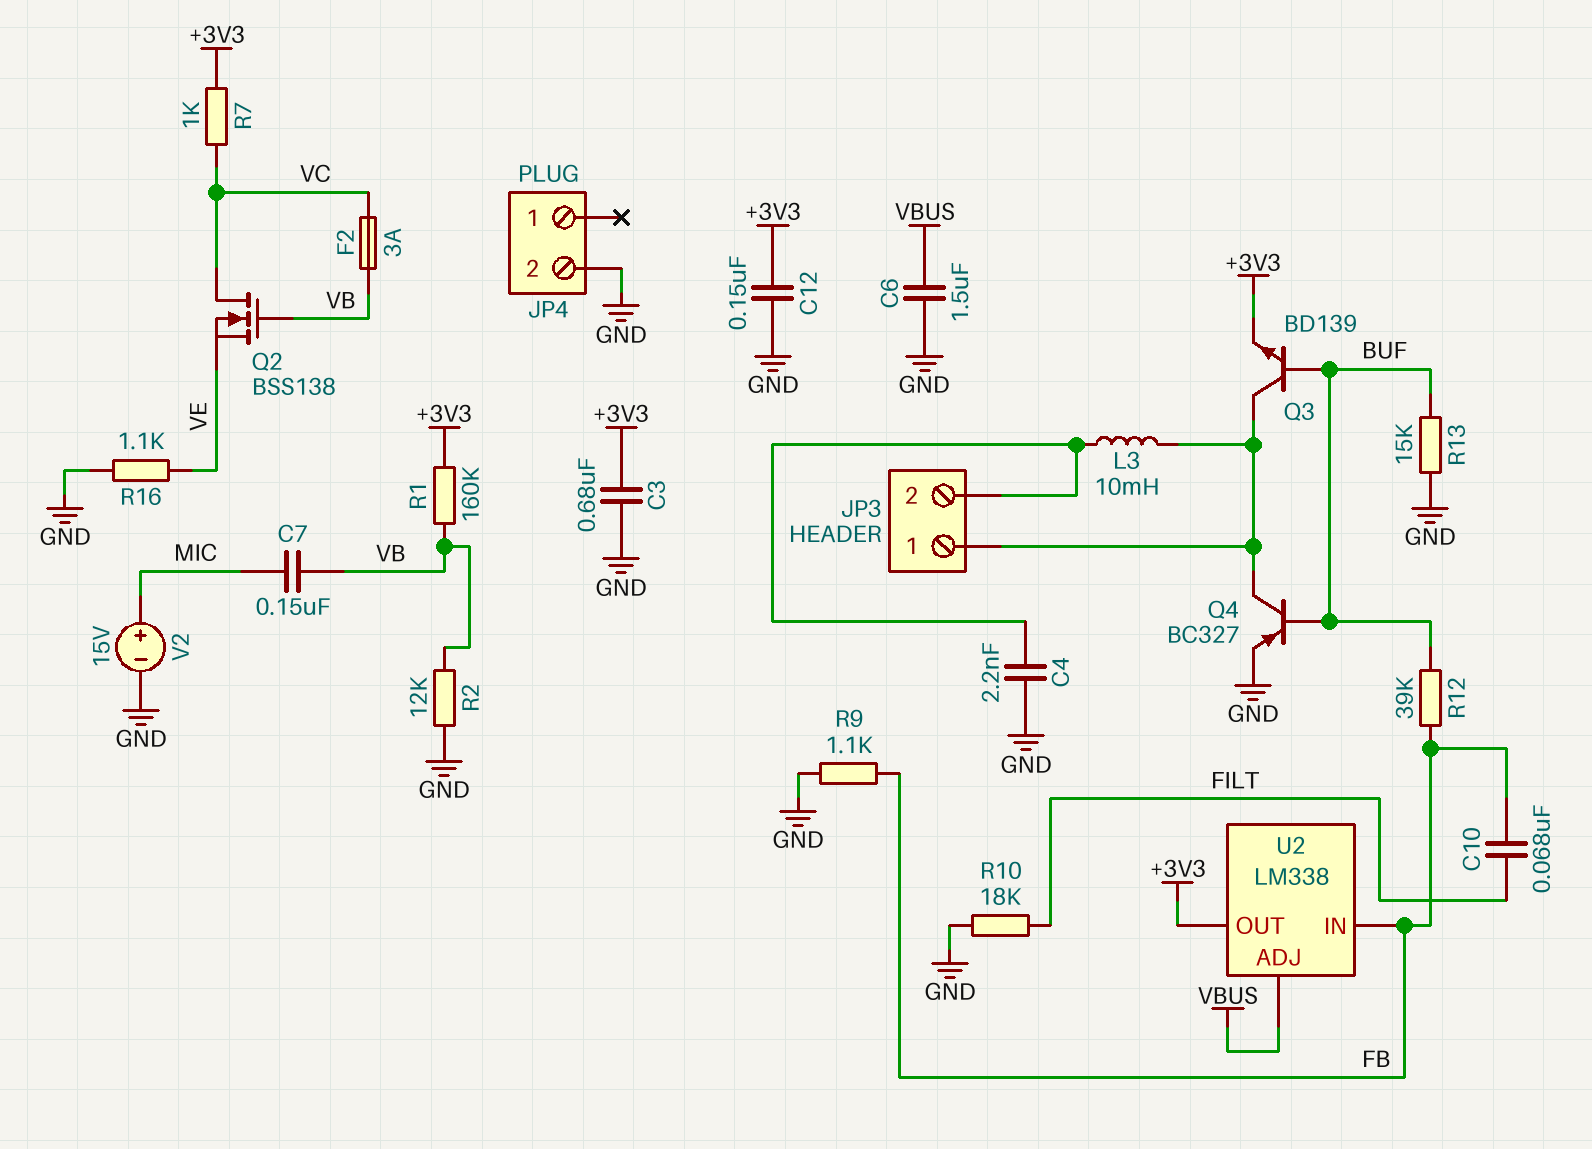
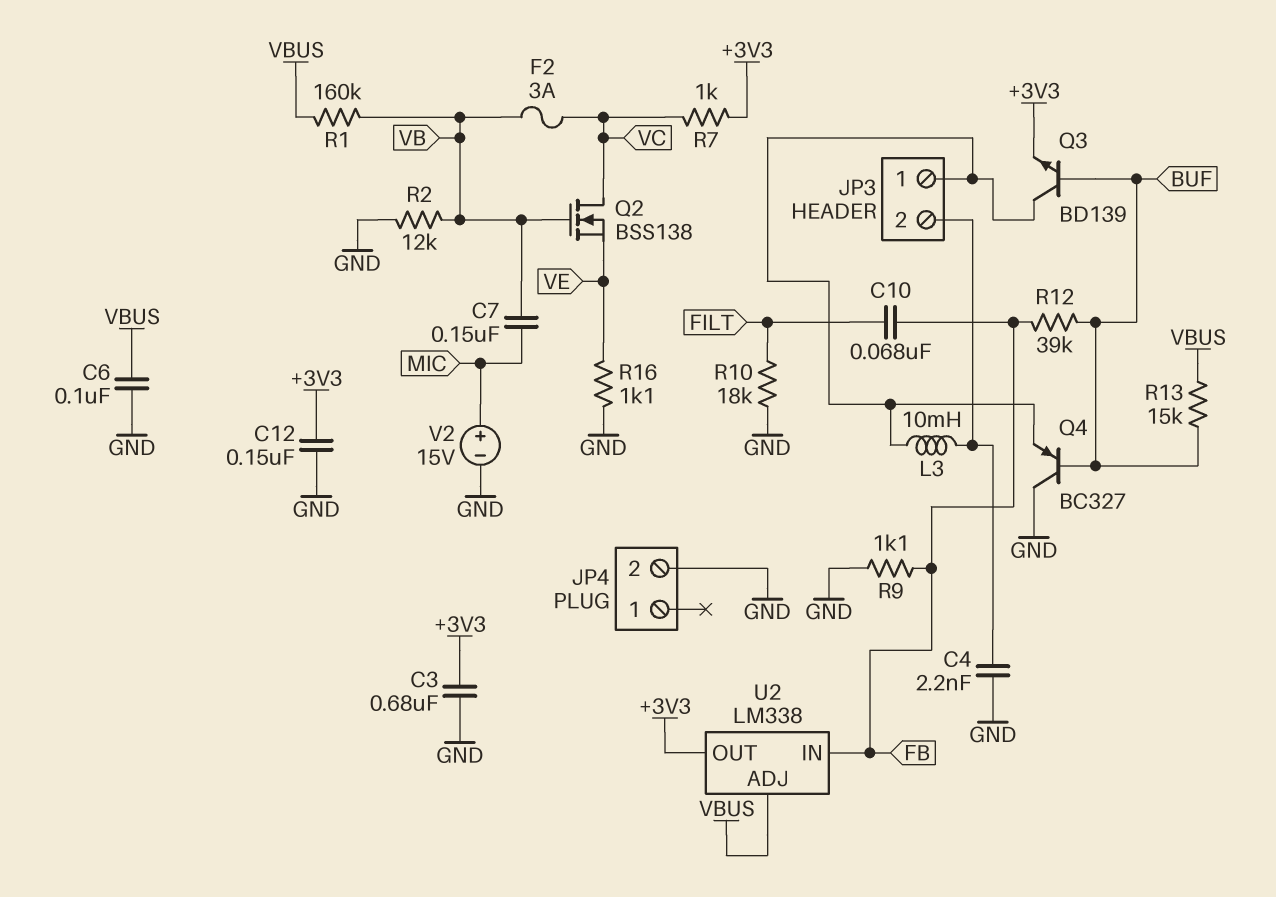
C6: 1.5uF (GND, VBUS) -> 100nF (GND, VBUS)
Q4: PNP BC327 (B BUF, C JP3/1, E GND) -> PNP BC327 (B BUF, C GND, E JP3/1)
R1: 160k (+3V3, VB) -> 160k (VB, VBUS)
R13: 15k (BUF, GND) -> 15k (BUF, VBUS)

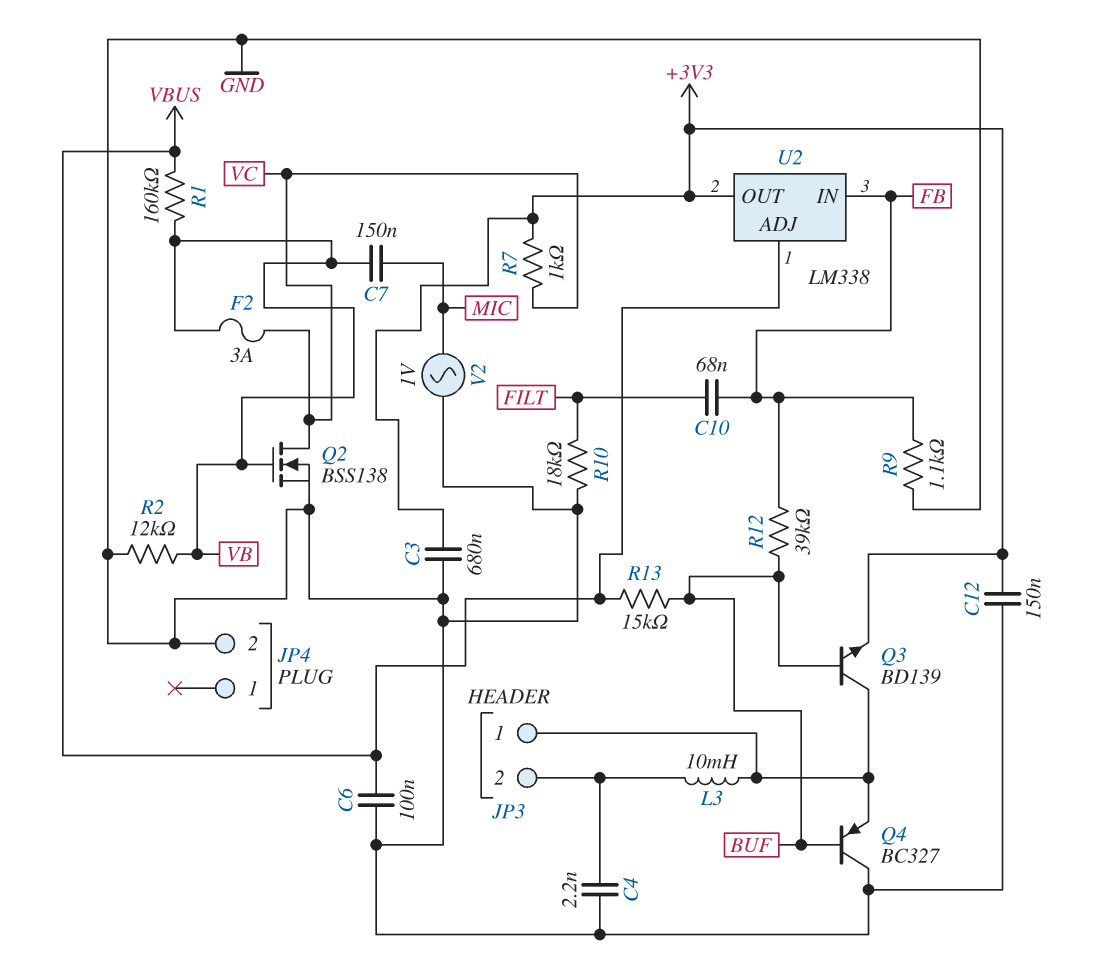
Q2: NMOS BSS138 (G VB, D VC, S VE) -> NMOS BSS138 (G VB, D VC, S GND)
R16: 1.1k (GND, VE) -> none
V2: 15V (plus MIC, minus GND) -> AC 1V (GND, MIC)

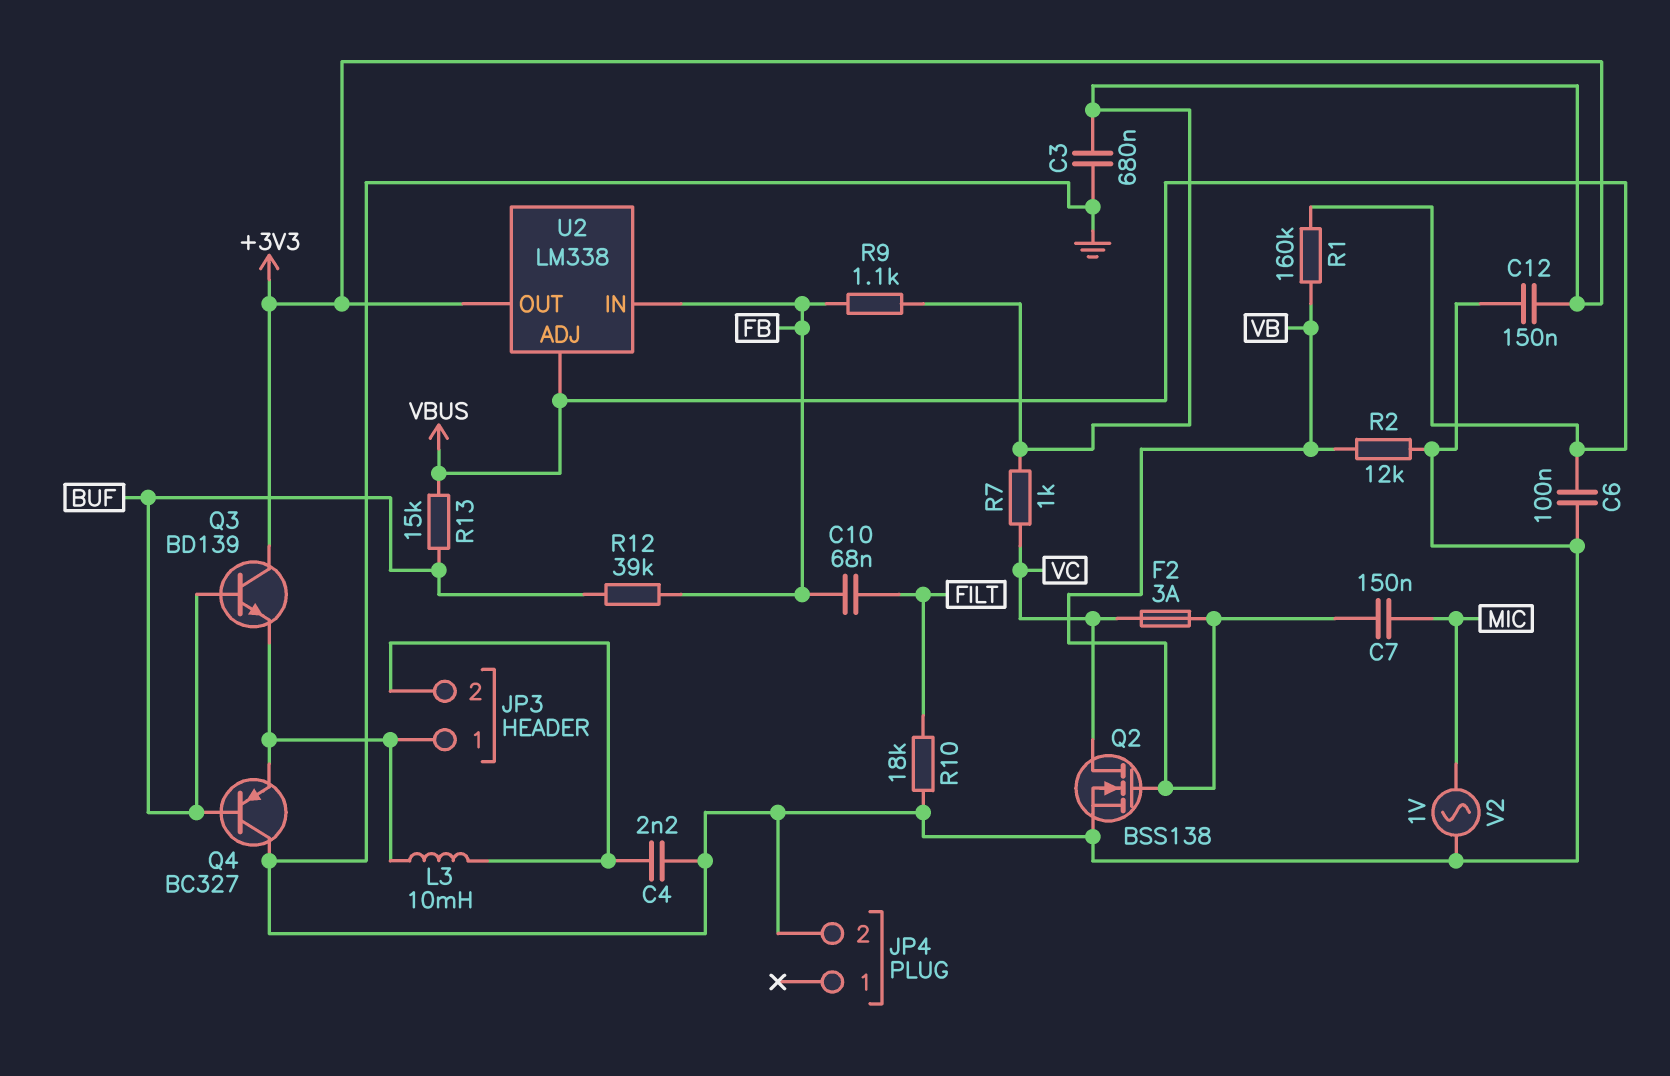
Q3: NPN BD139 (B BUF, C JP3/1, E +3V3) -> NPN BD139 (B BUF, C +3V3, E JP3/1)
R9: 1.1k (FB, GND) -> 1.1k (+3V3, FB)

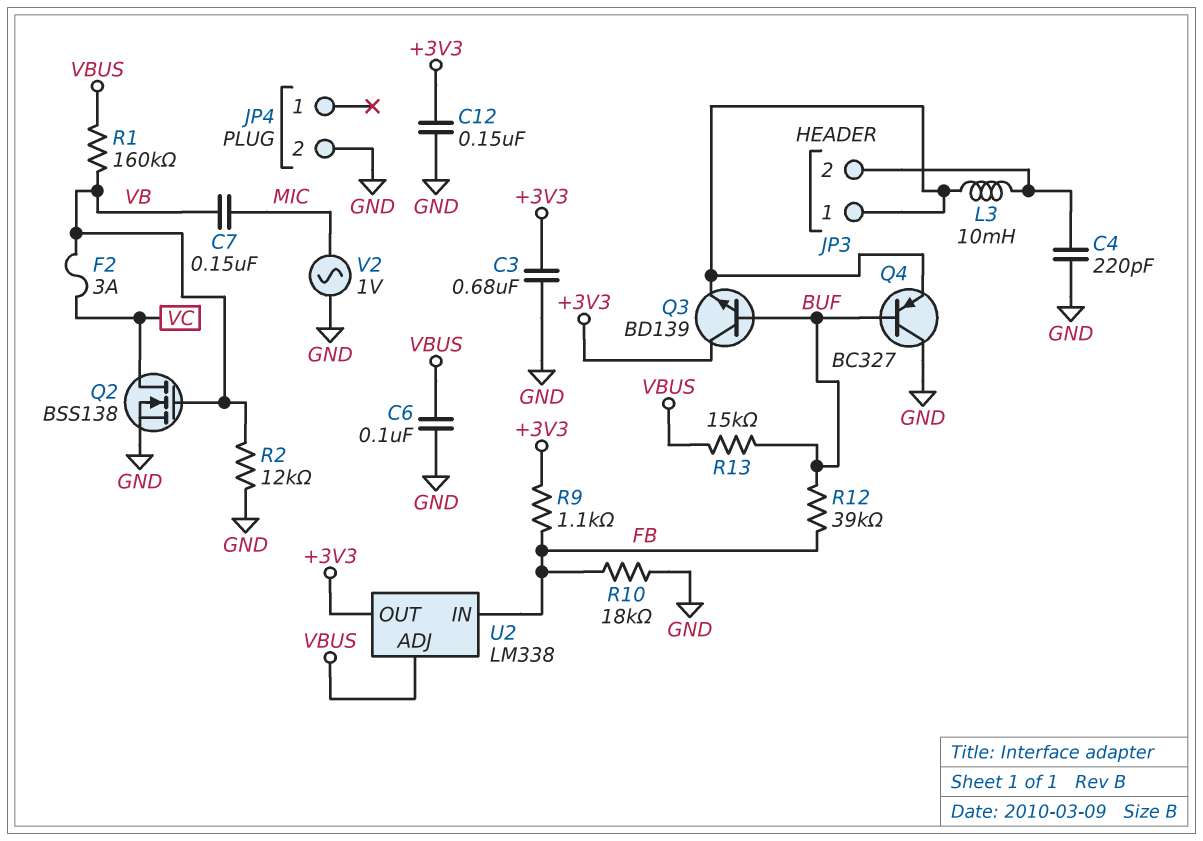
C4: 2.2nF (GND, JP3/2) -> 220pF (GND, JP3/2)
C10: 68nF (FB, FILT) -> none
R7: 1k (+3V3, VC) -> none
R10: 18k (FILT, GND) -> 18k (FB, GND)

